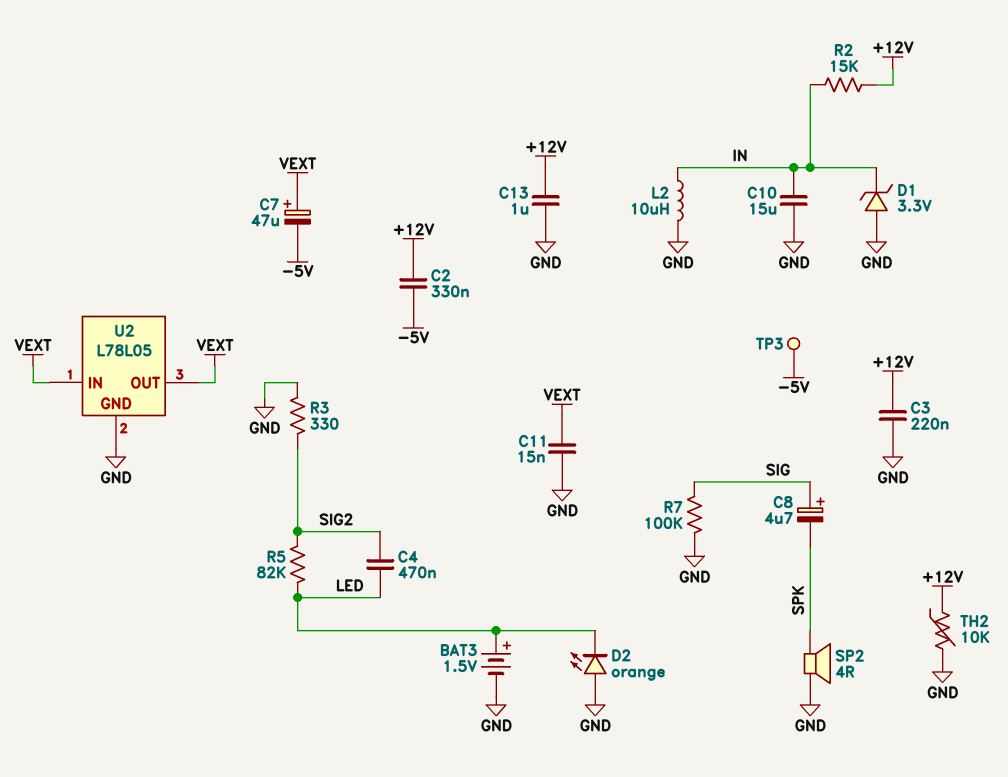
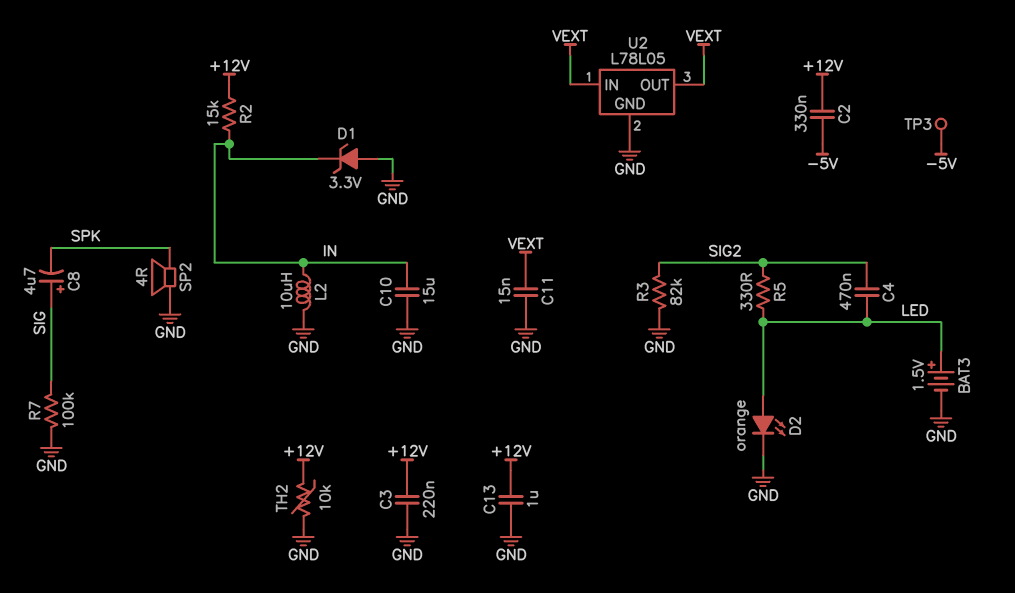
C7: 47uF (plus VEXT, minus -5V) -> none
D2: LED orange (A GND, K LED) -> LED orange (A LED, K GND)
R3: 330 (GND, SIG2) -> 82k (GND, SIG2)
R5: 82k (LED, SIG2) -> 330 (LED, SIG2)

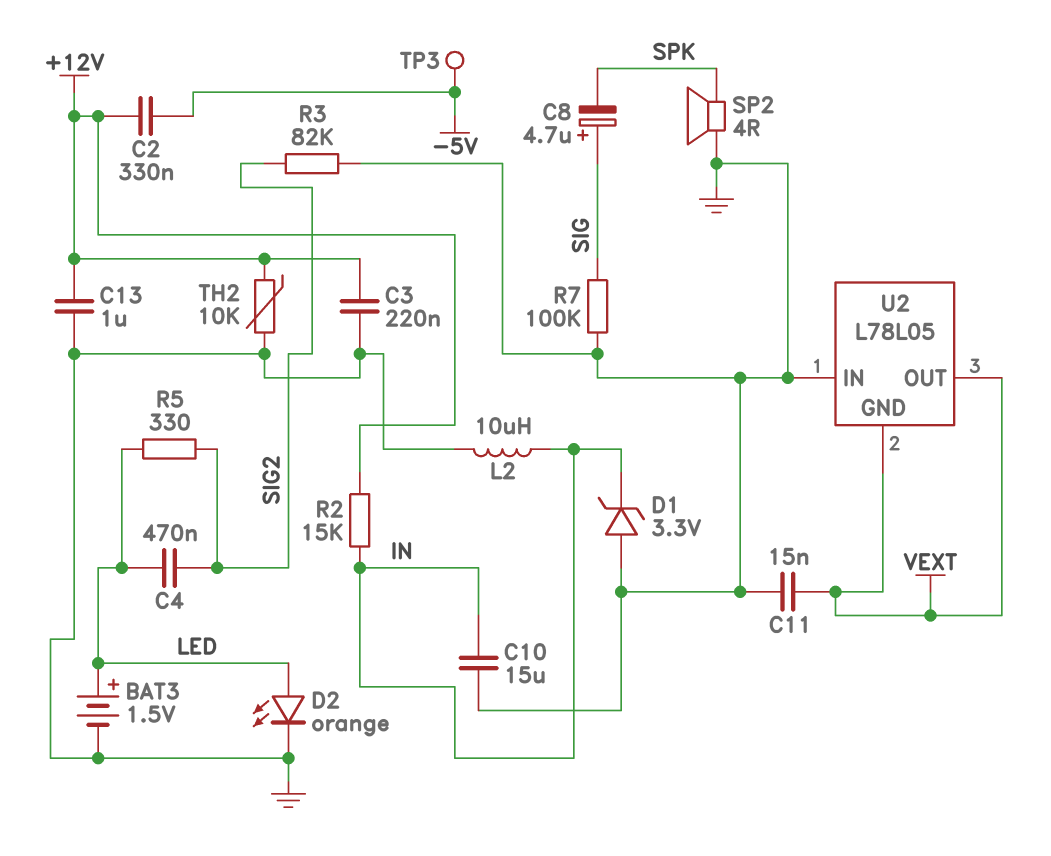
U2 pin GND: GND -> VEXT
U2 pin IN: VEXT -> GND

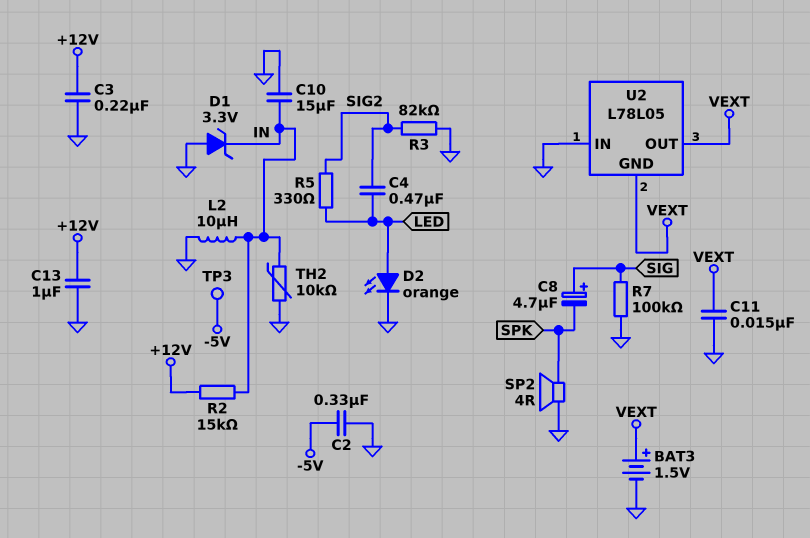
BAT3: 1.5V (plus LED, minus GND) -> 1.5V (plus VEXT, minus GND)
C2: 330nF (+12V, -5V) -> 330nF (-5V, GND)
TH2: 10k (+12V, GND) -> 10k (GND, IN)

